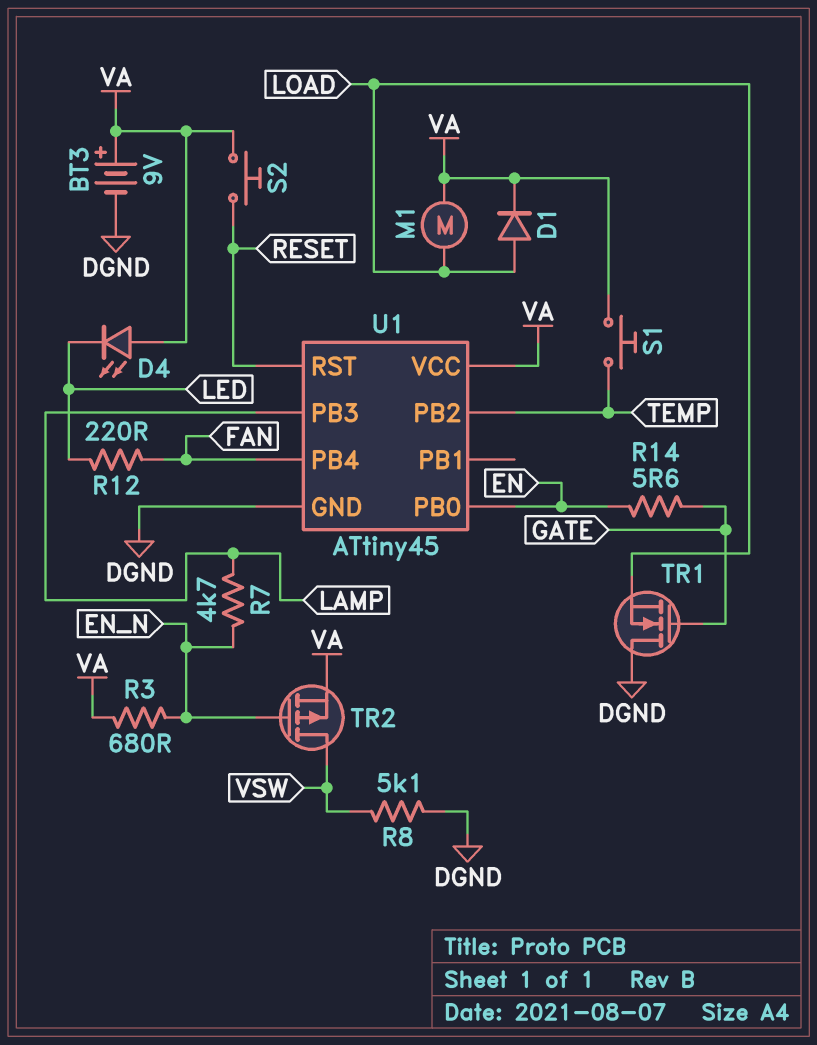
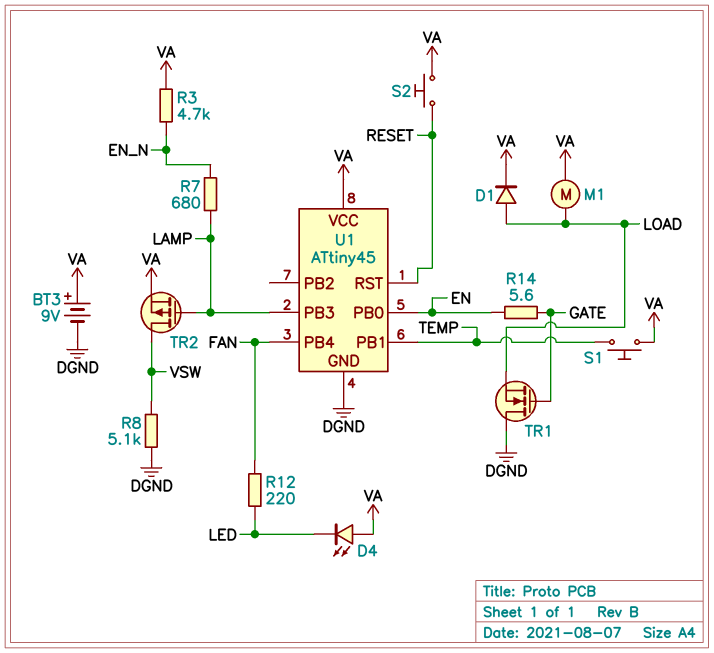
R3: 680 (EN_N, VA) -> 4.7k (EN_N, VA)
R7: 4.7k (EN_N, LAMP) -> 680 (EN_N, LAMP)
TR2: PMOS (G EN_N, D VSW, S VA) -> PMOS (G LAMP, D VSW, S VA)
U1 pin PB1: none -> TEMP
U1 pin PB2: TEMP -> none

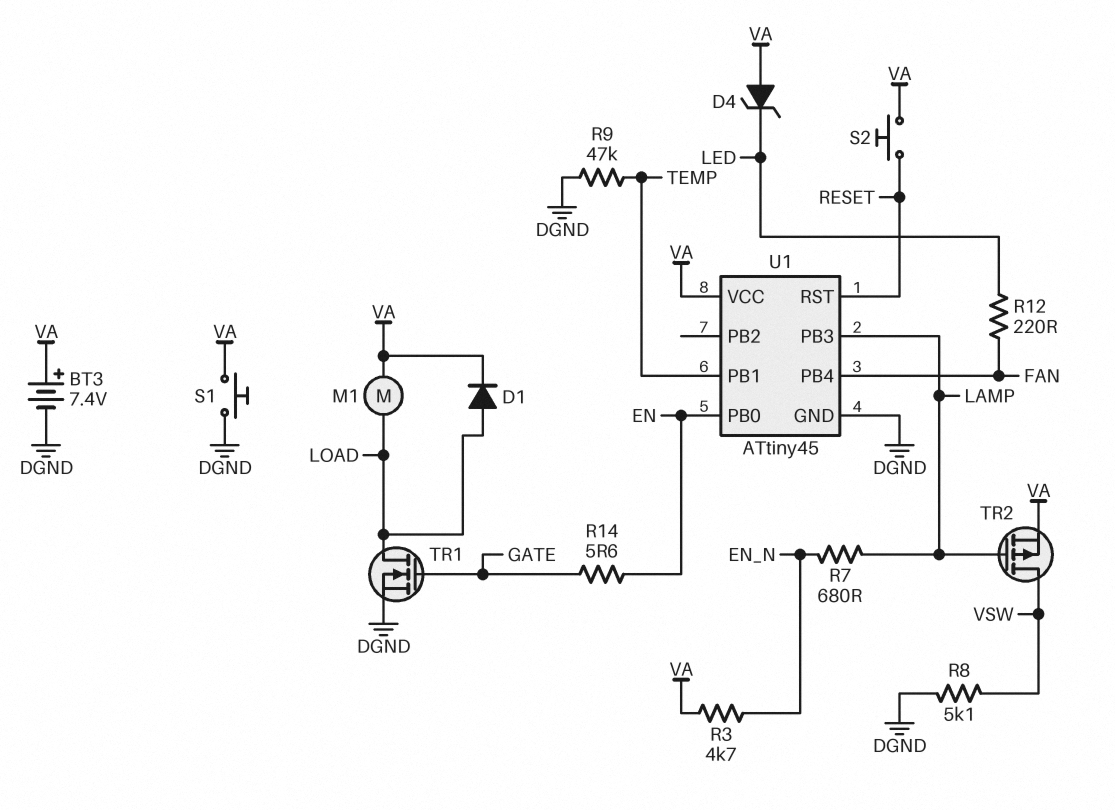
BT3: 9V (plus VA, minus DGND) -> 7.4V (plus VA, minus DGND)
D4: LED (A VA, K LED) -> zener (A VA, K LED)
R9: none -> 47k (DGND, TEMP)
S1: button (TEMP, VA) -> button (DGND, VA)
TR1: NMOS (G GATE, D DGND, S LOAD) -> NMOS (G GATE, D LOAD, S DGND)

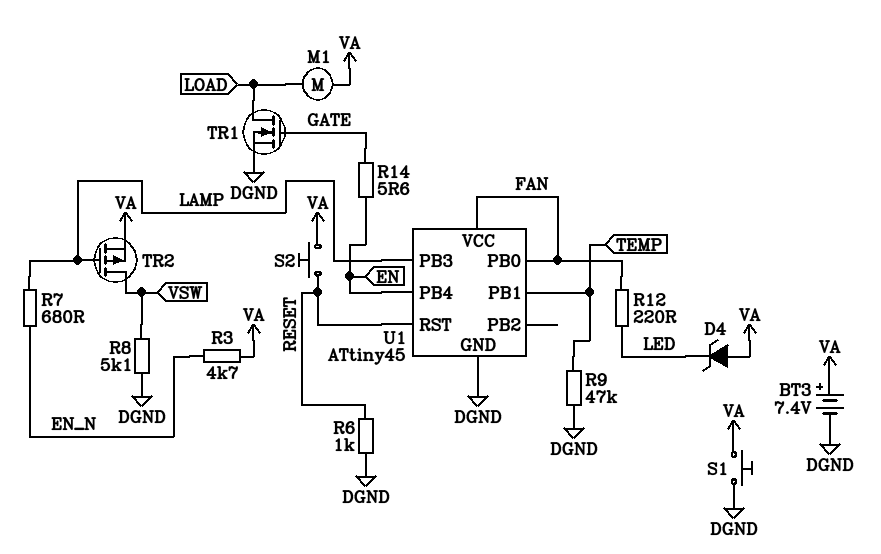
D1: diode (A LOAD, K VA) -> none
R6: none -> 1k (DGND, RESET)
U1 pin PB0: EN -> FAN
U1 pin PB4: FAN -> EN
U1 pin VCC: VA -> FAN

